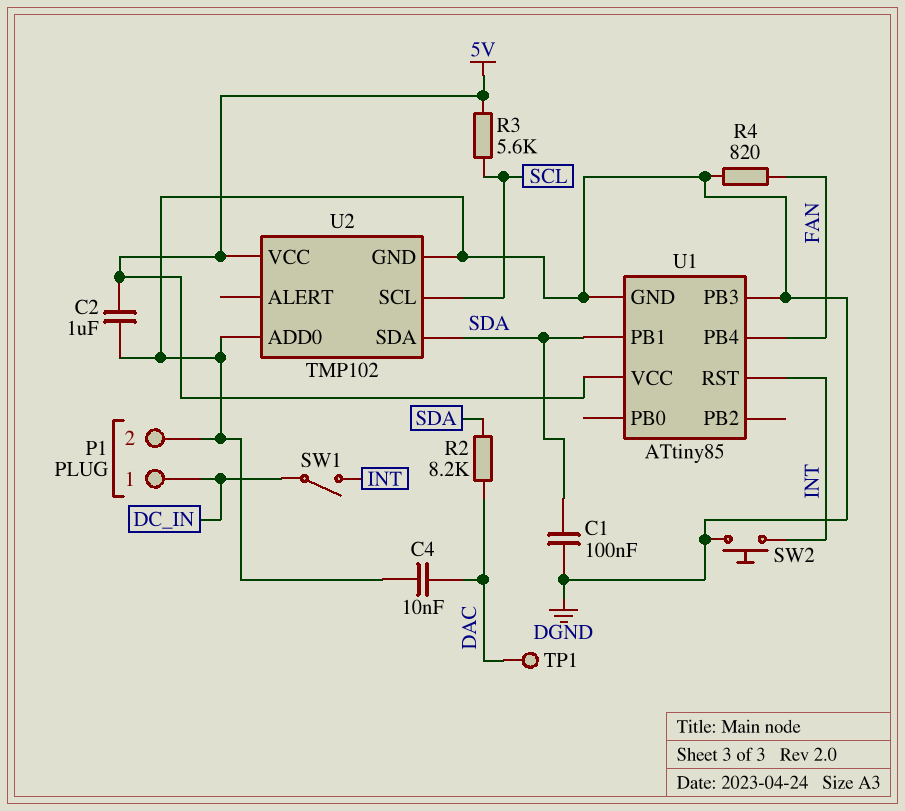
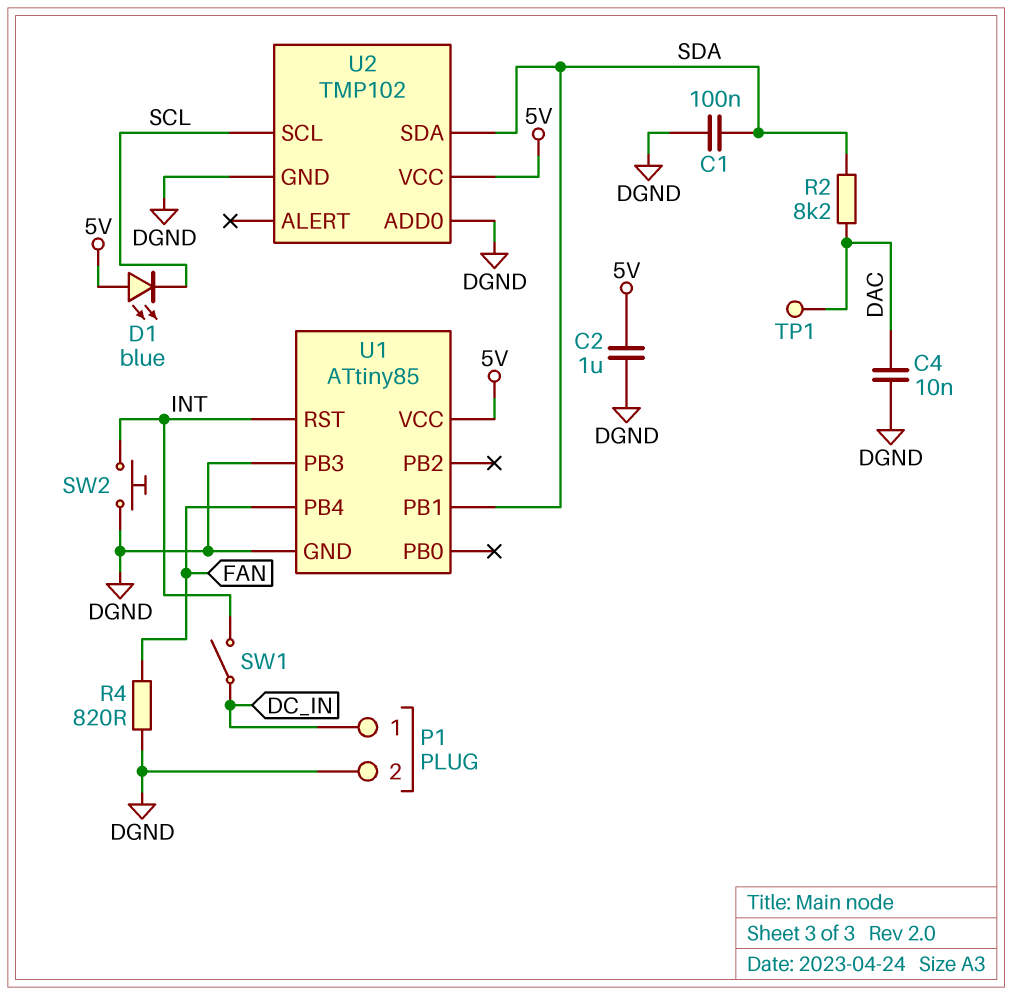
D1: none -> LED blue (A 5V, K SCL)
R3: 5.6k (5V, SCL) -> none

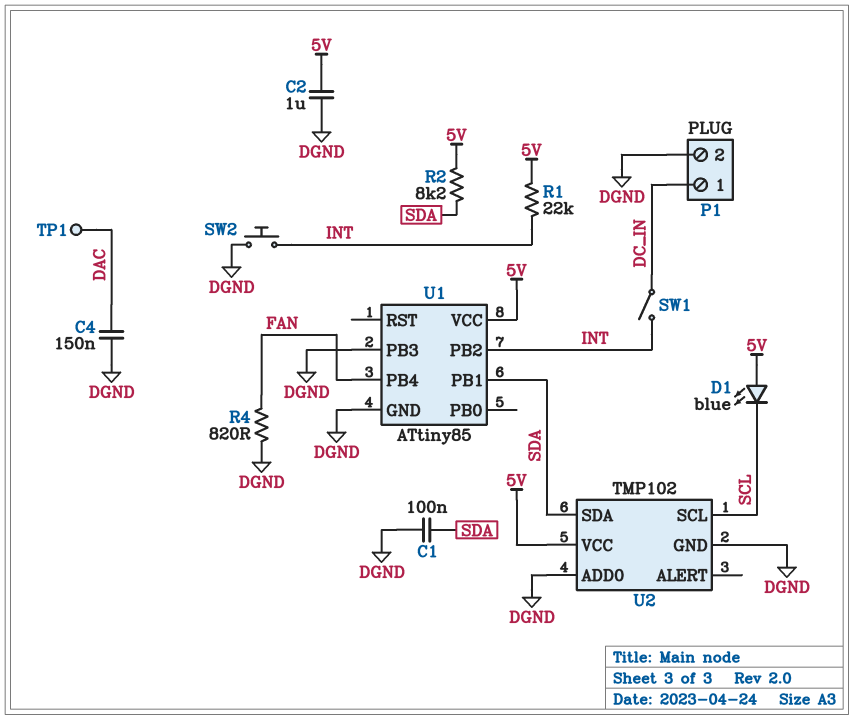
C4: 10nF (DAC, DGND) -> 150nF (DAC, DGND)
R1: none -> 22k (5V, INT)
R2: 8.2k (DAC, SDA) -> 8.2k (5V, SDA)
U1 pin PB2: none -> INT
U1 pin RST: INT -> none

